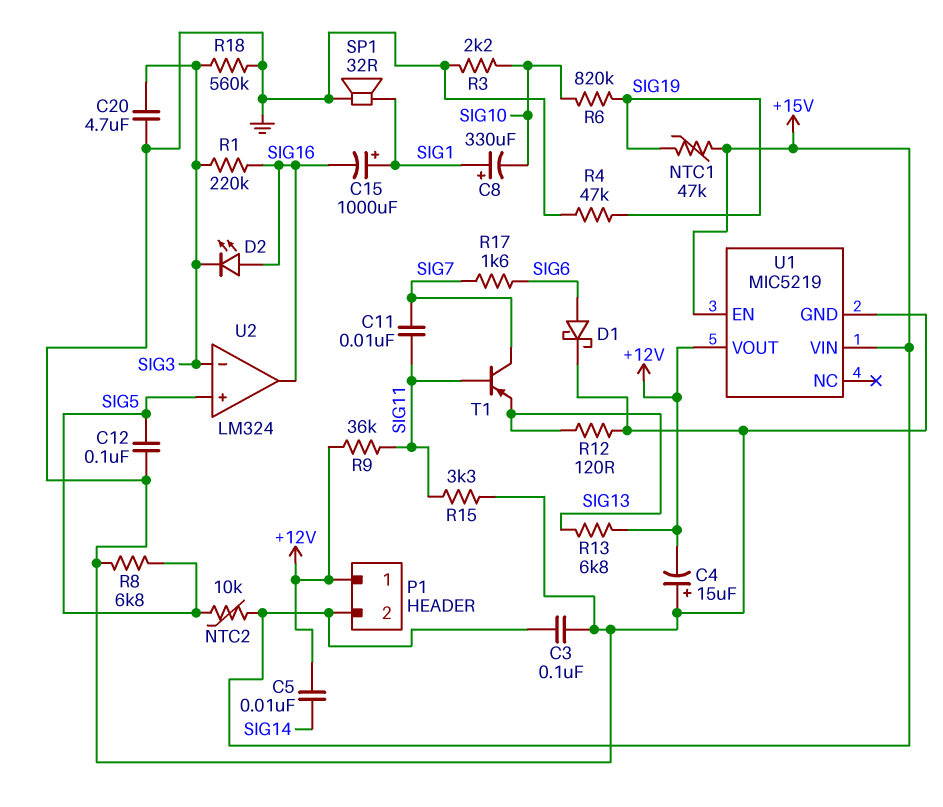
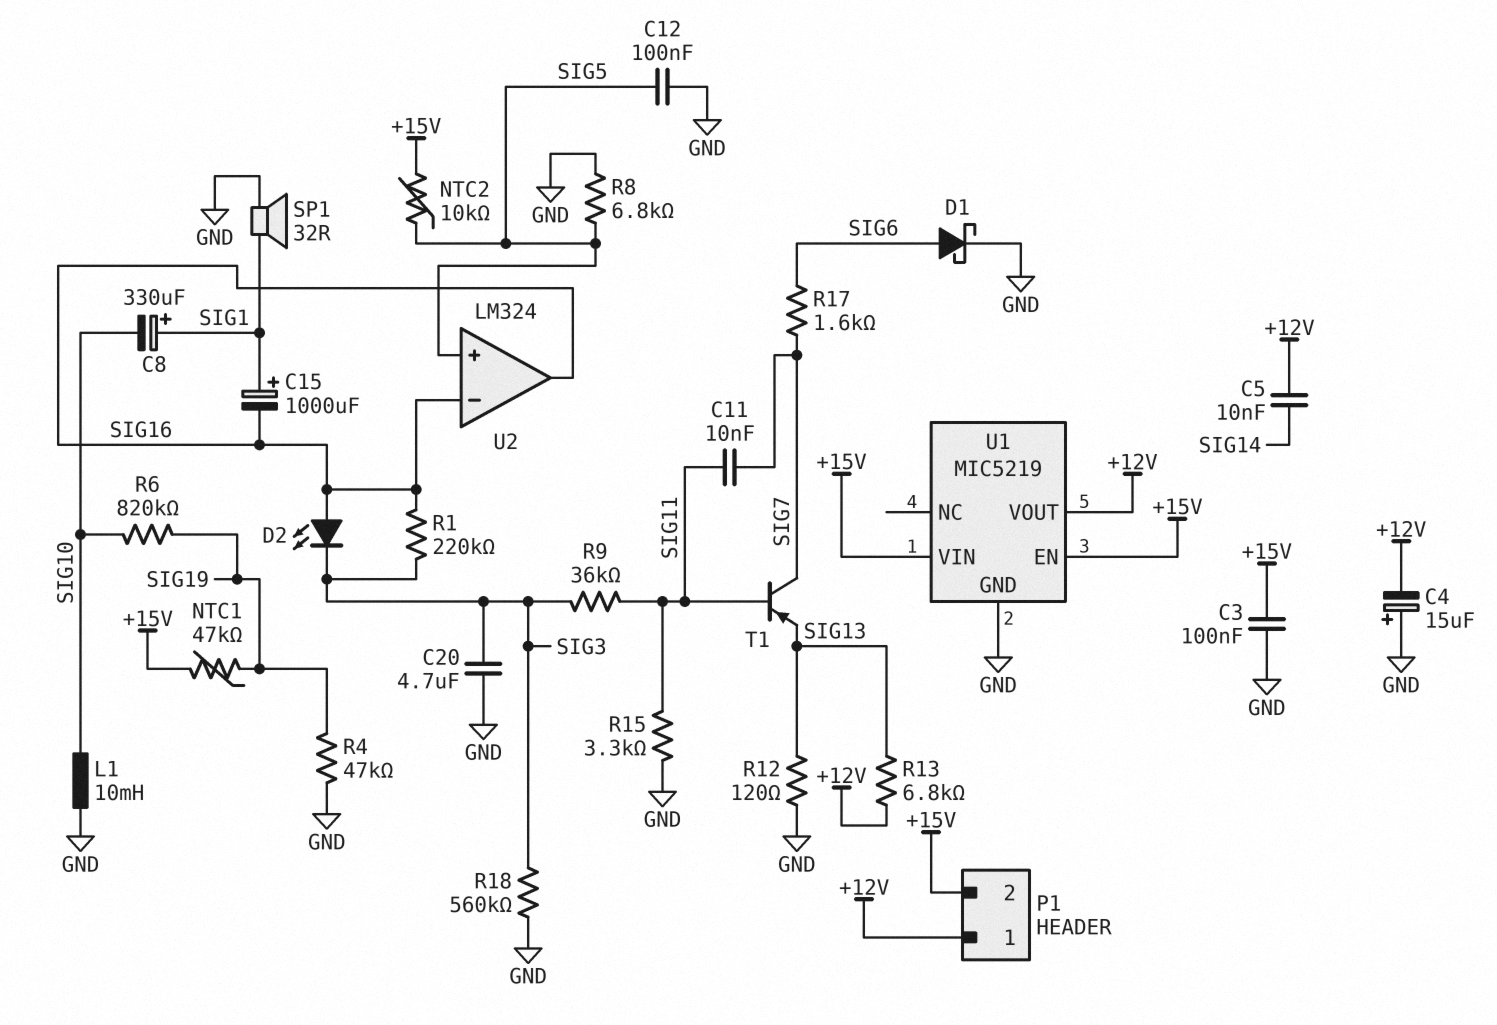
L1: none -> 10mH (GND, SIG10)
R3: 2.2k (GND, SIG10) -> none
R9: 36k (+12V, SIG11) -> 36k (SIG3, SIG11)
U2 pin in-: SIG3 -> SIG16

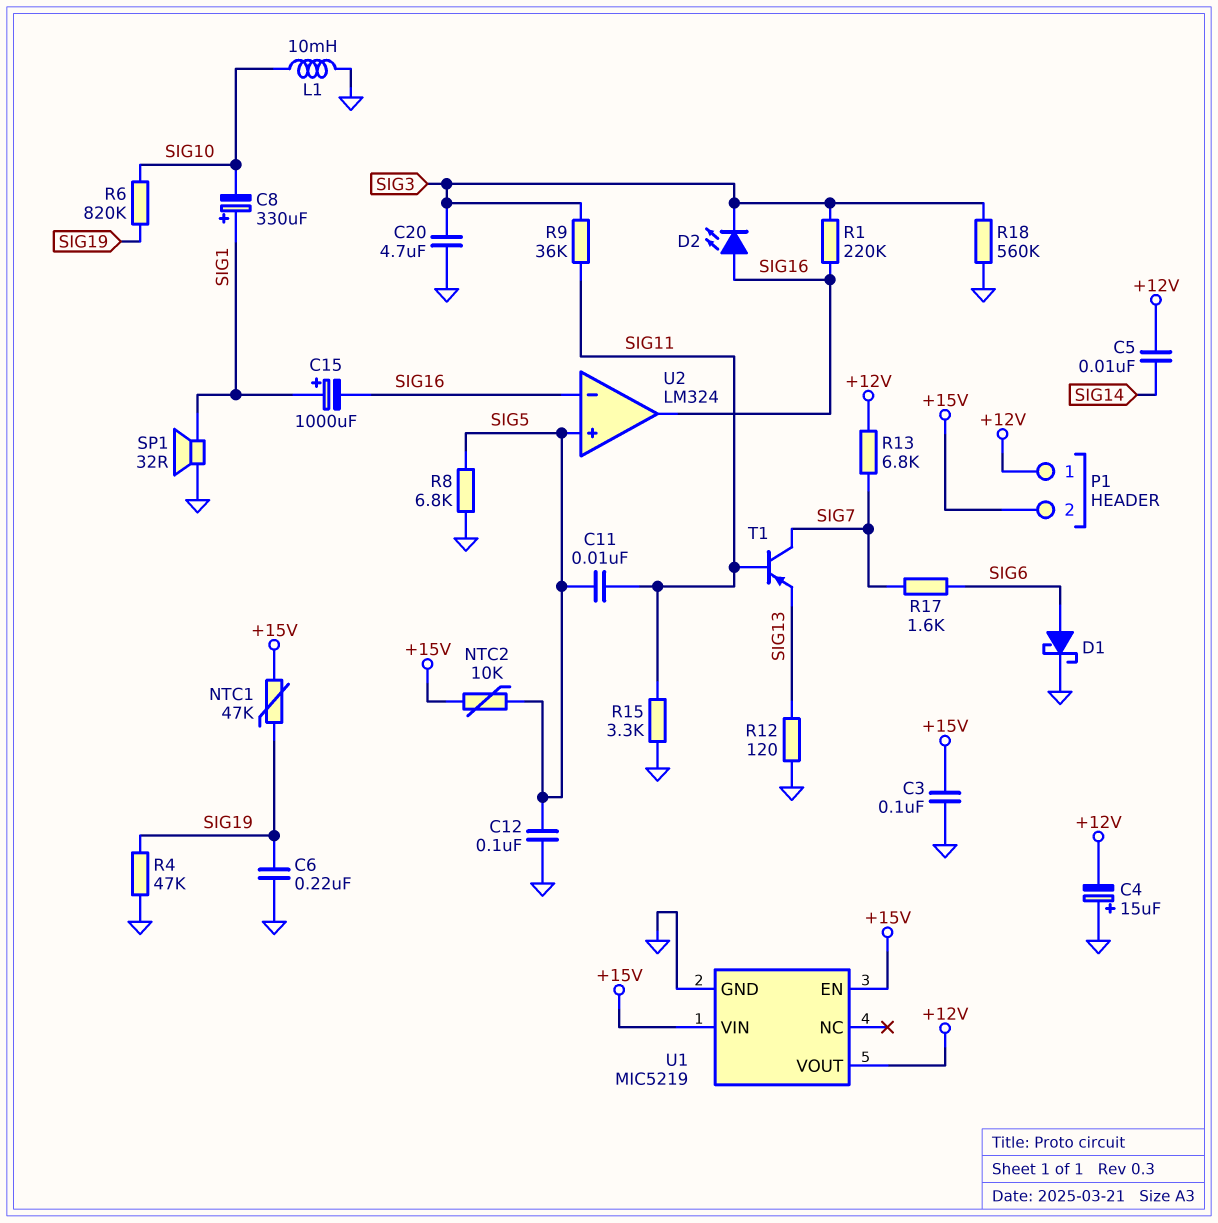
C6: none -> 220nF (GND, SIG19)
C11: 10nF (SIG7, SIG11) -> 10nF (SIG5, SIG11)
R13: 6.8k (+12V, SIG13) -> 6.8k (+12V, SIG7)

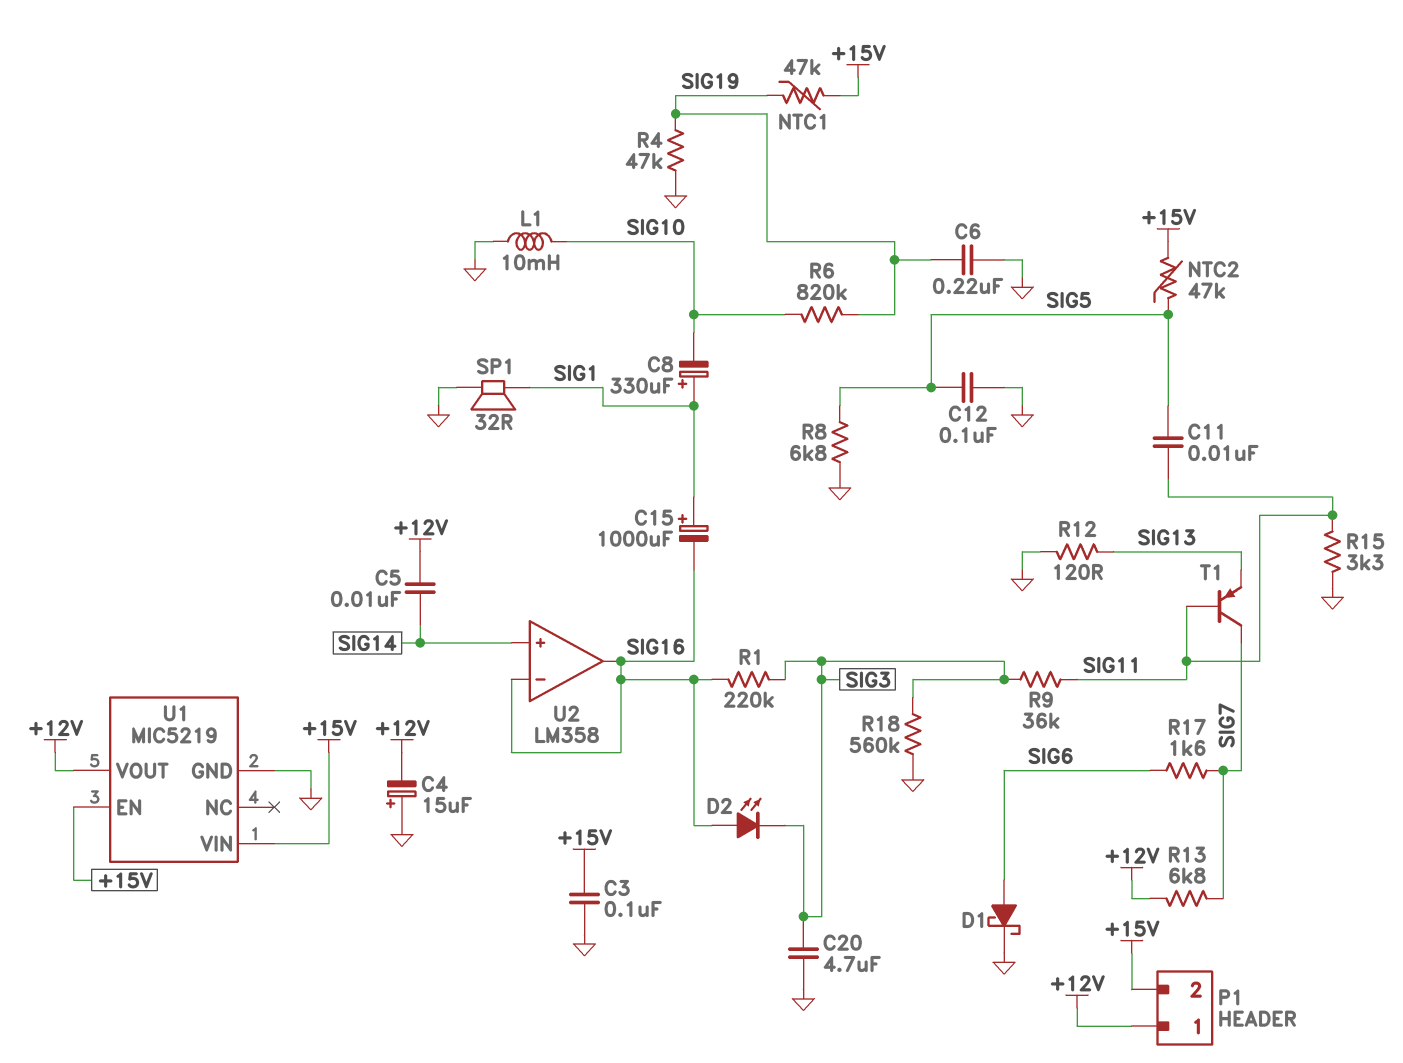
NTC2: 10k (+15V, SIG5) -> 47k (+15V, SIG5)
U2: LM324 -> LM358
U2 pin in+: SIG5 -> SIG14

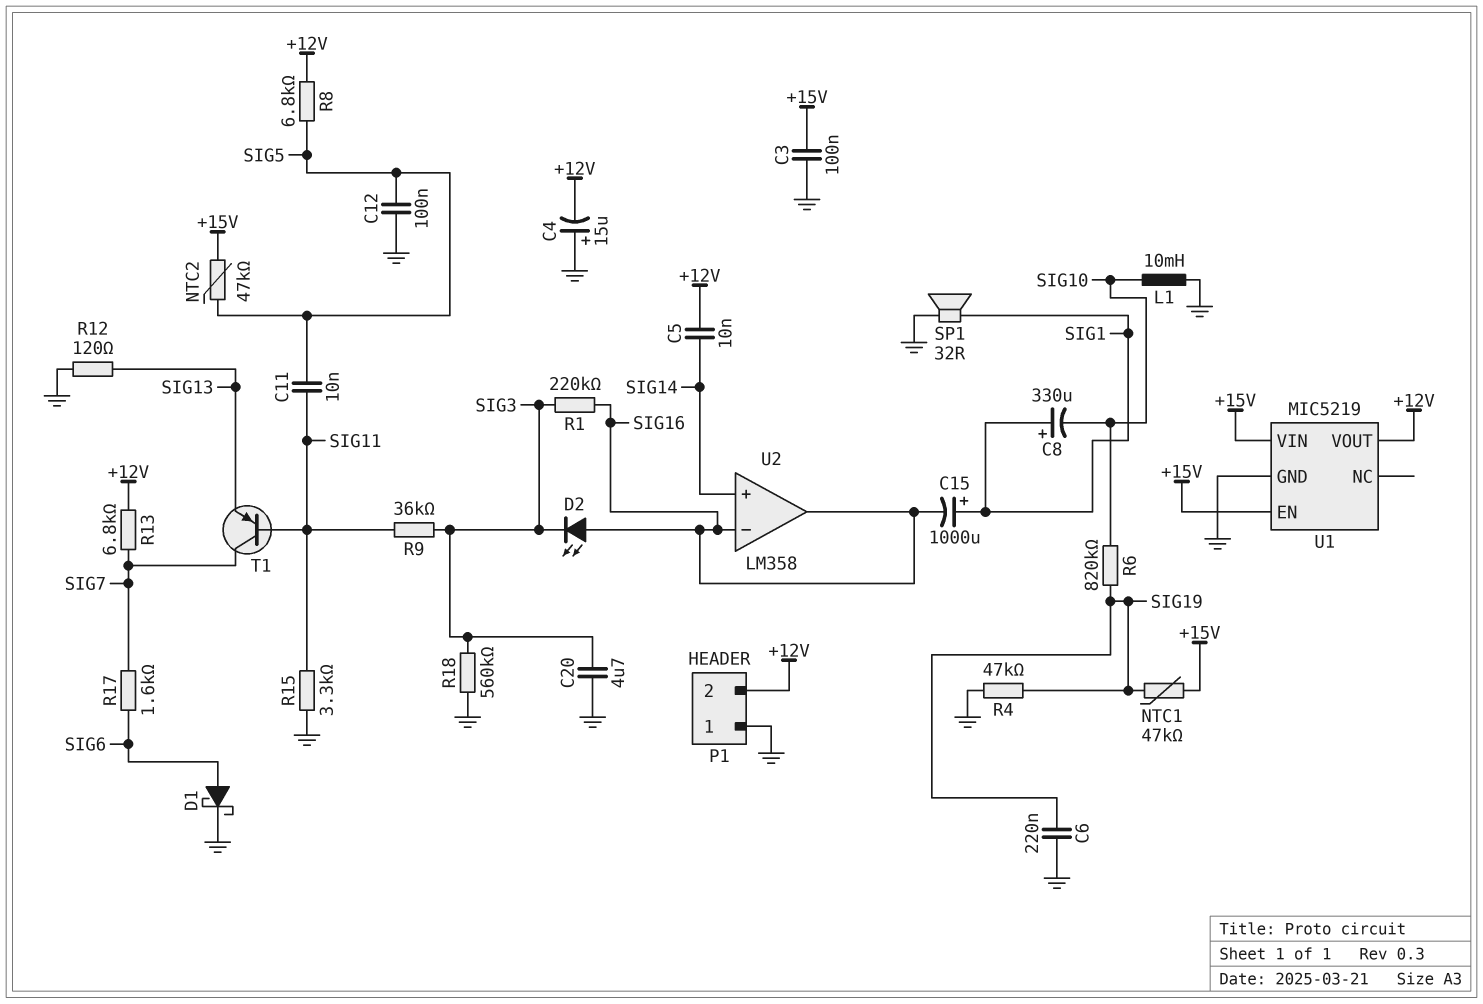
P1 pin 1: +12V -> GND
P1 pin 2: +15V -> +12V
R8: 6.8k (GND, SIG5) -> 6.8k (+12V, SIG5)

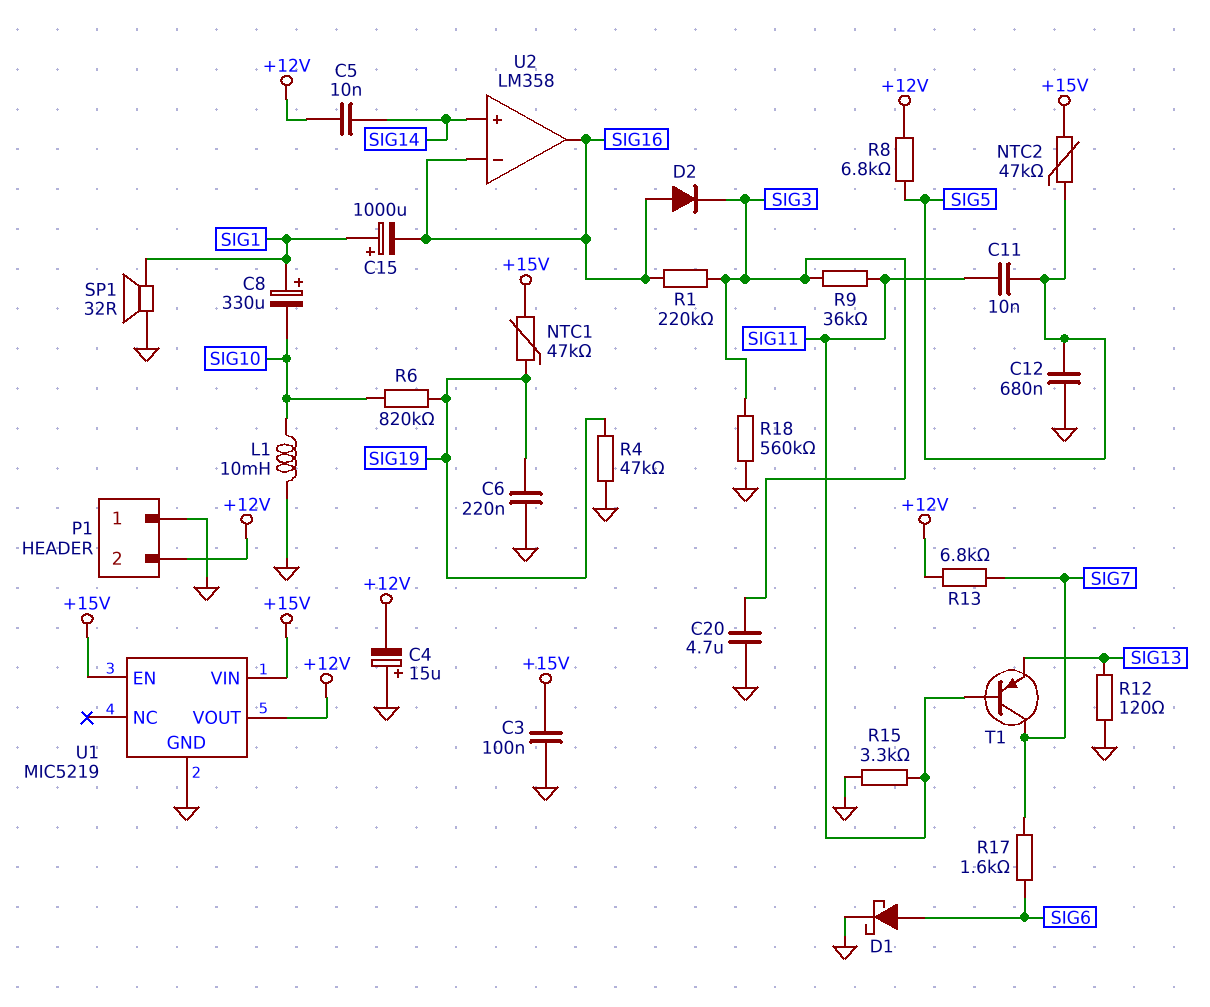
C12: 100nF (GND, SIG5) -> 680nF (GND, SIG5)
D2: LED (A SIG16, K SIG3) -> diode (A SIG16, K SIG3)

